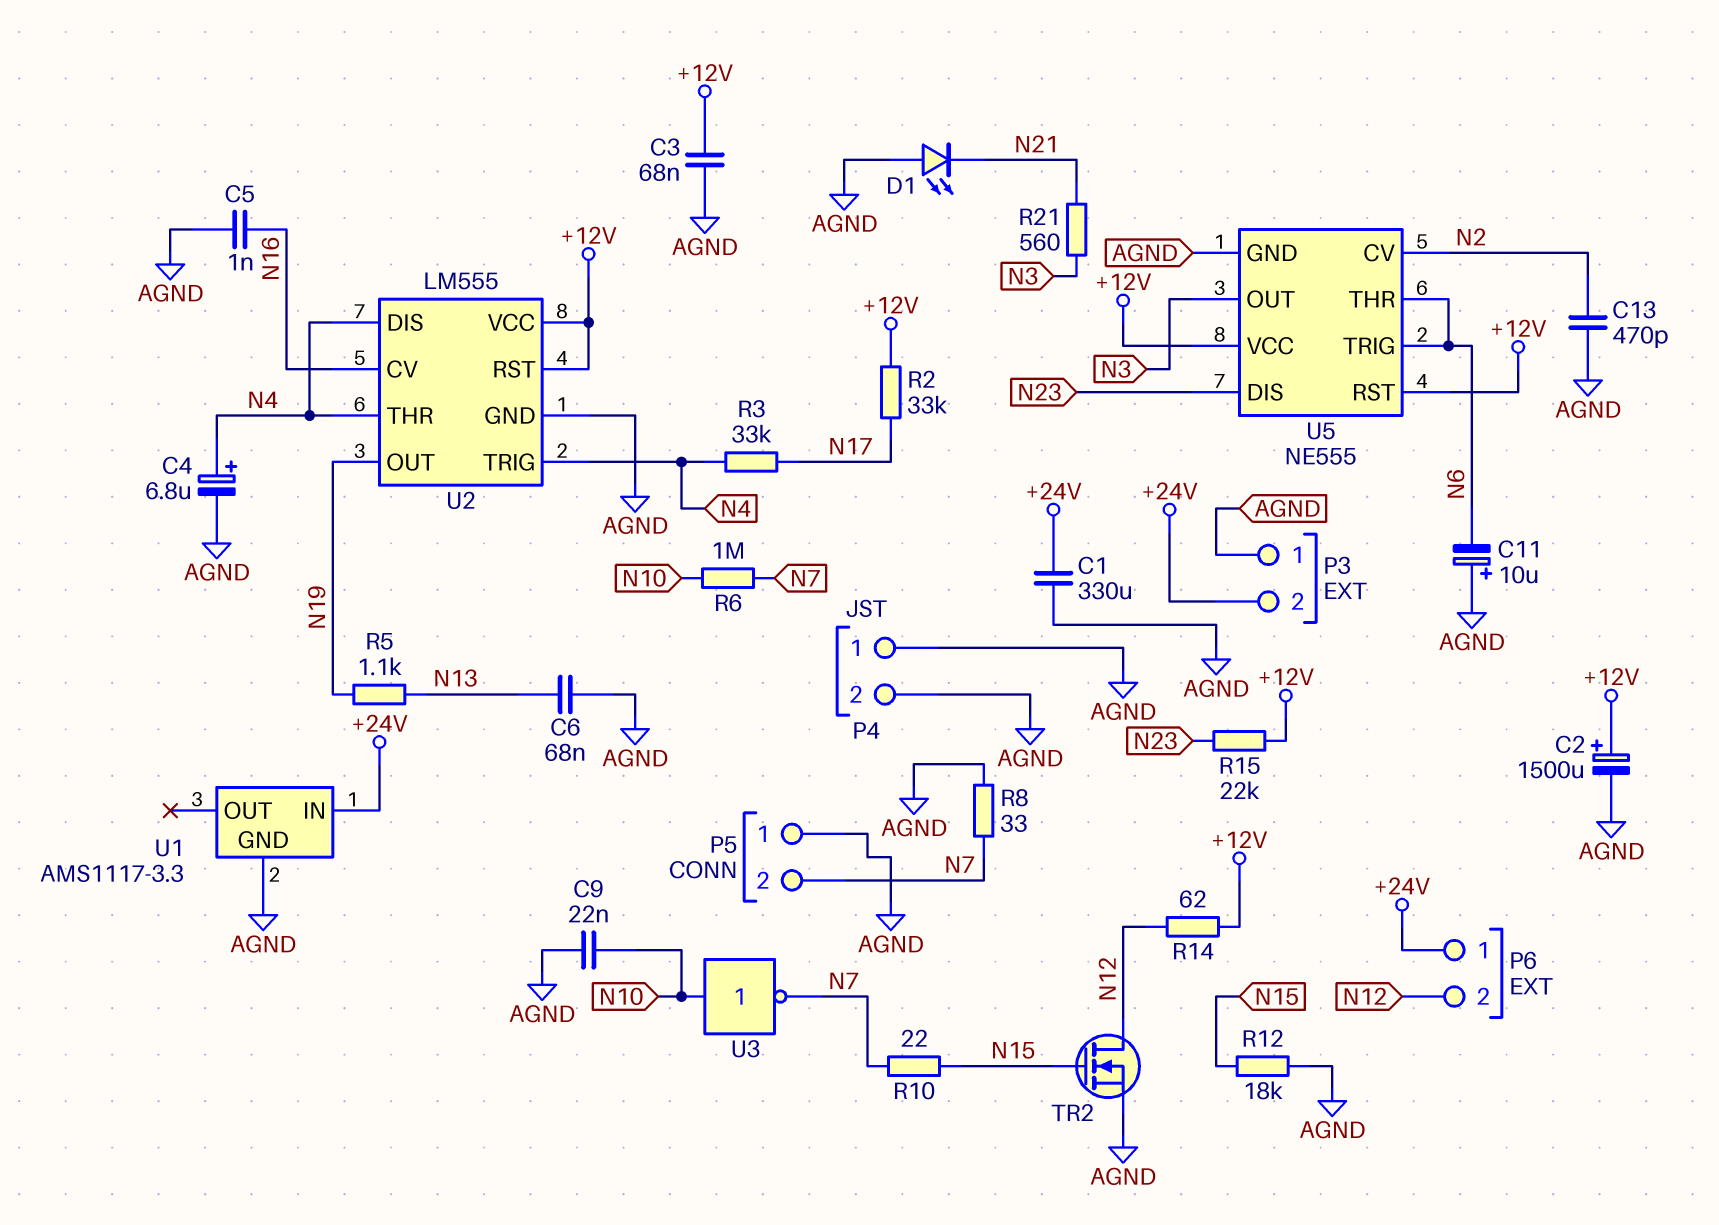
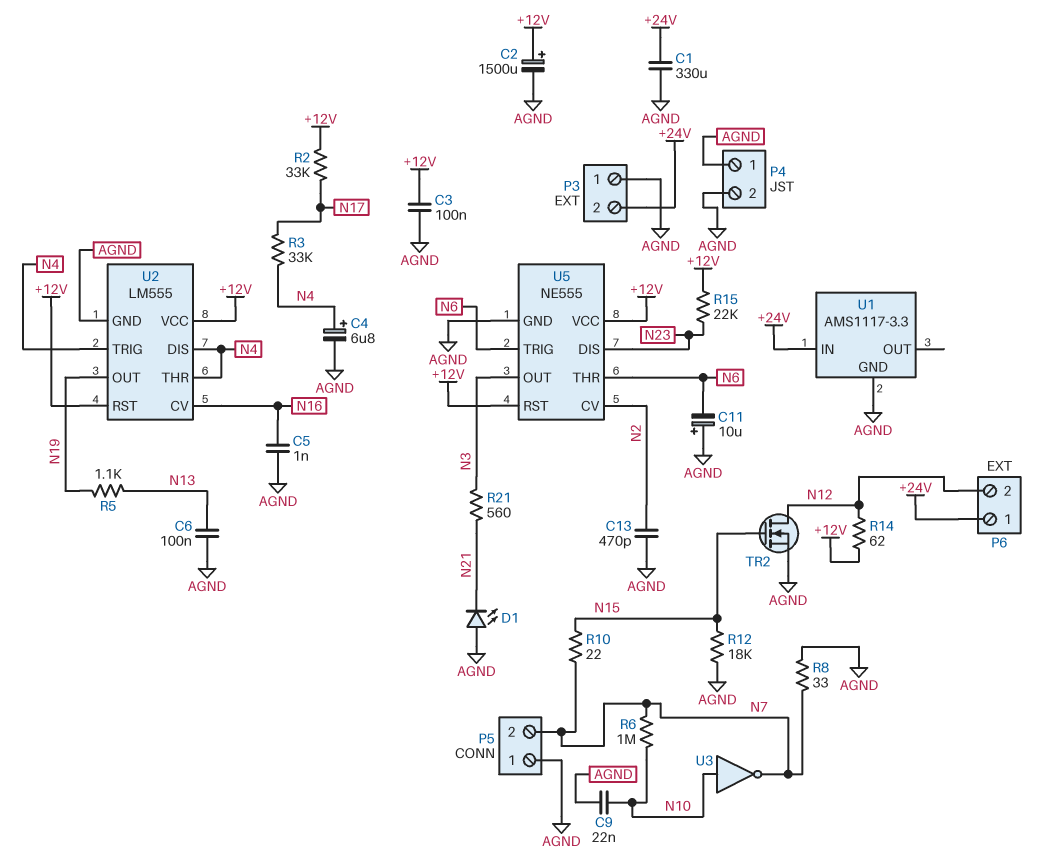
C3: 68nF (+12V, AGND) -> 100nF (+12V, AGND)
C6: 68nF (AGND, N13) -> 100nF (AGND, N13)

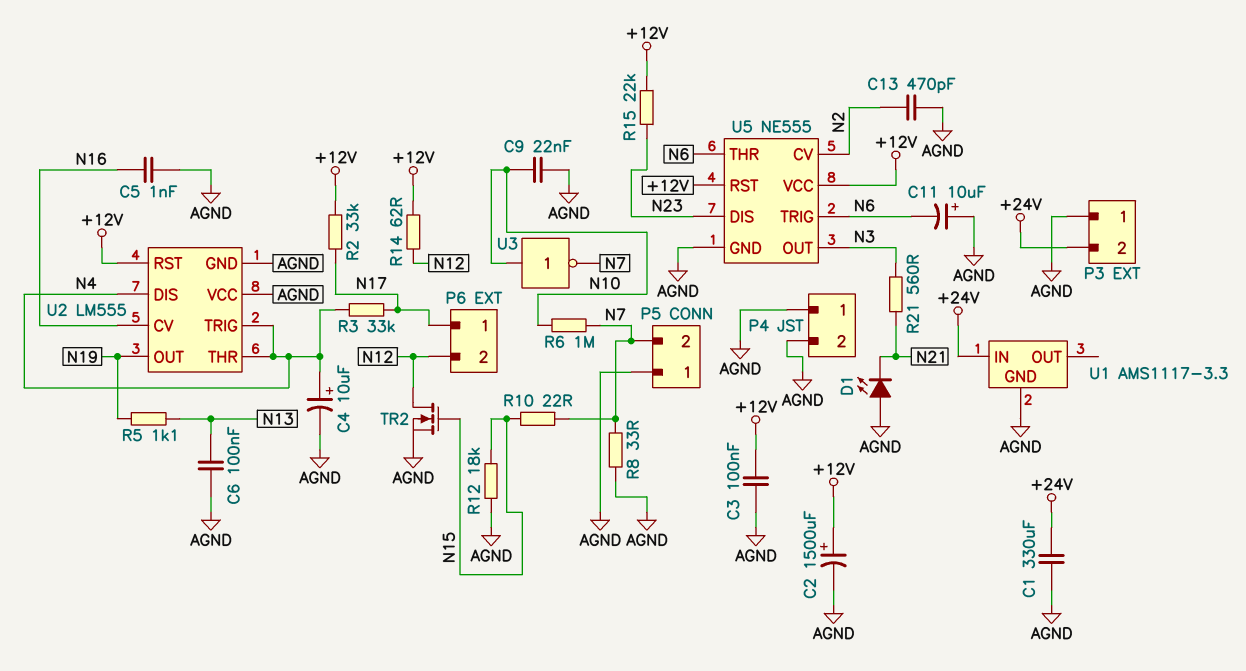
C4: 6.8uF (plus N4, minus AGND) -> 10uF (plus N4, minus AGND)
P6 pin 1: +24V -> N17
U2 pin VCC: +12V -> AGND

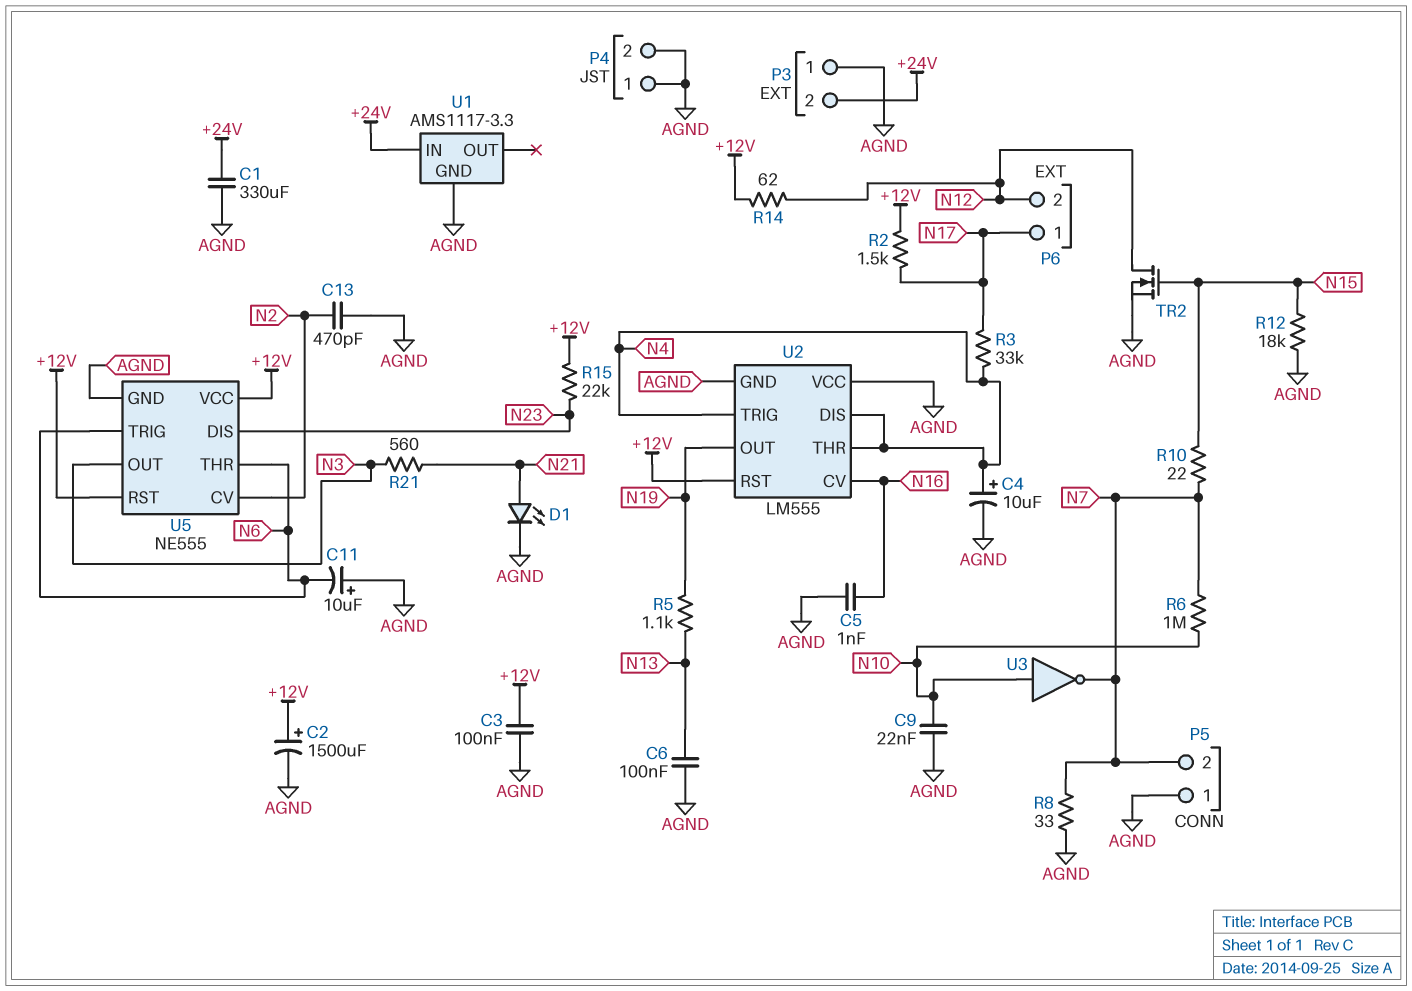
D1: LED (A AGND, K N21) -> LED (A N21, K AGND)
R2: 33k (+12V, N17) -> 1.5k (+12V, N17)

